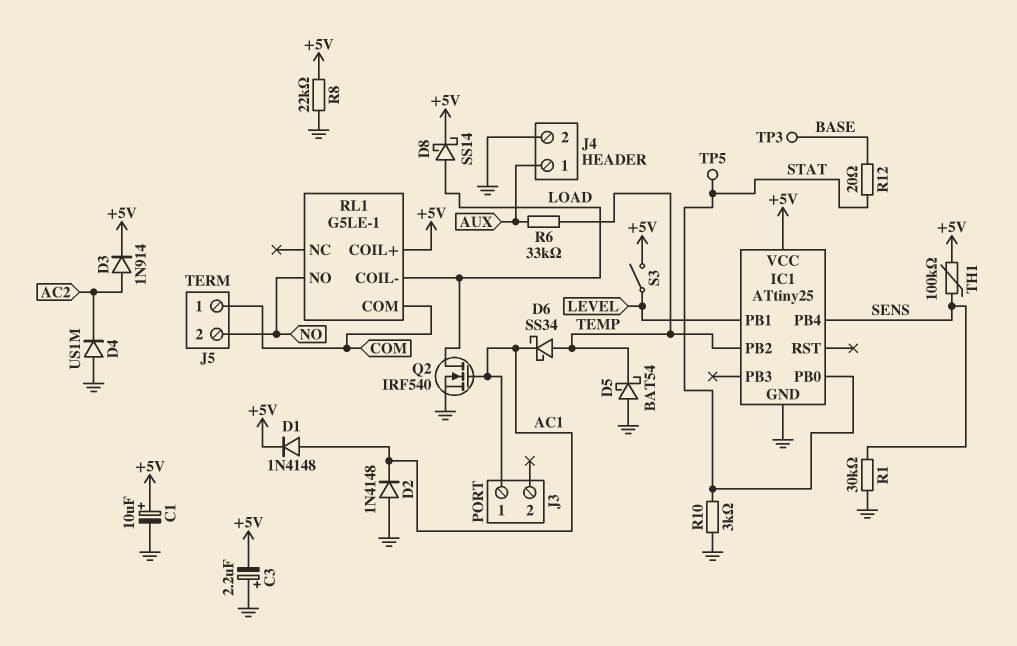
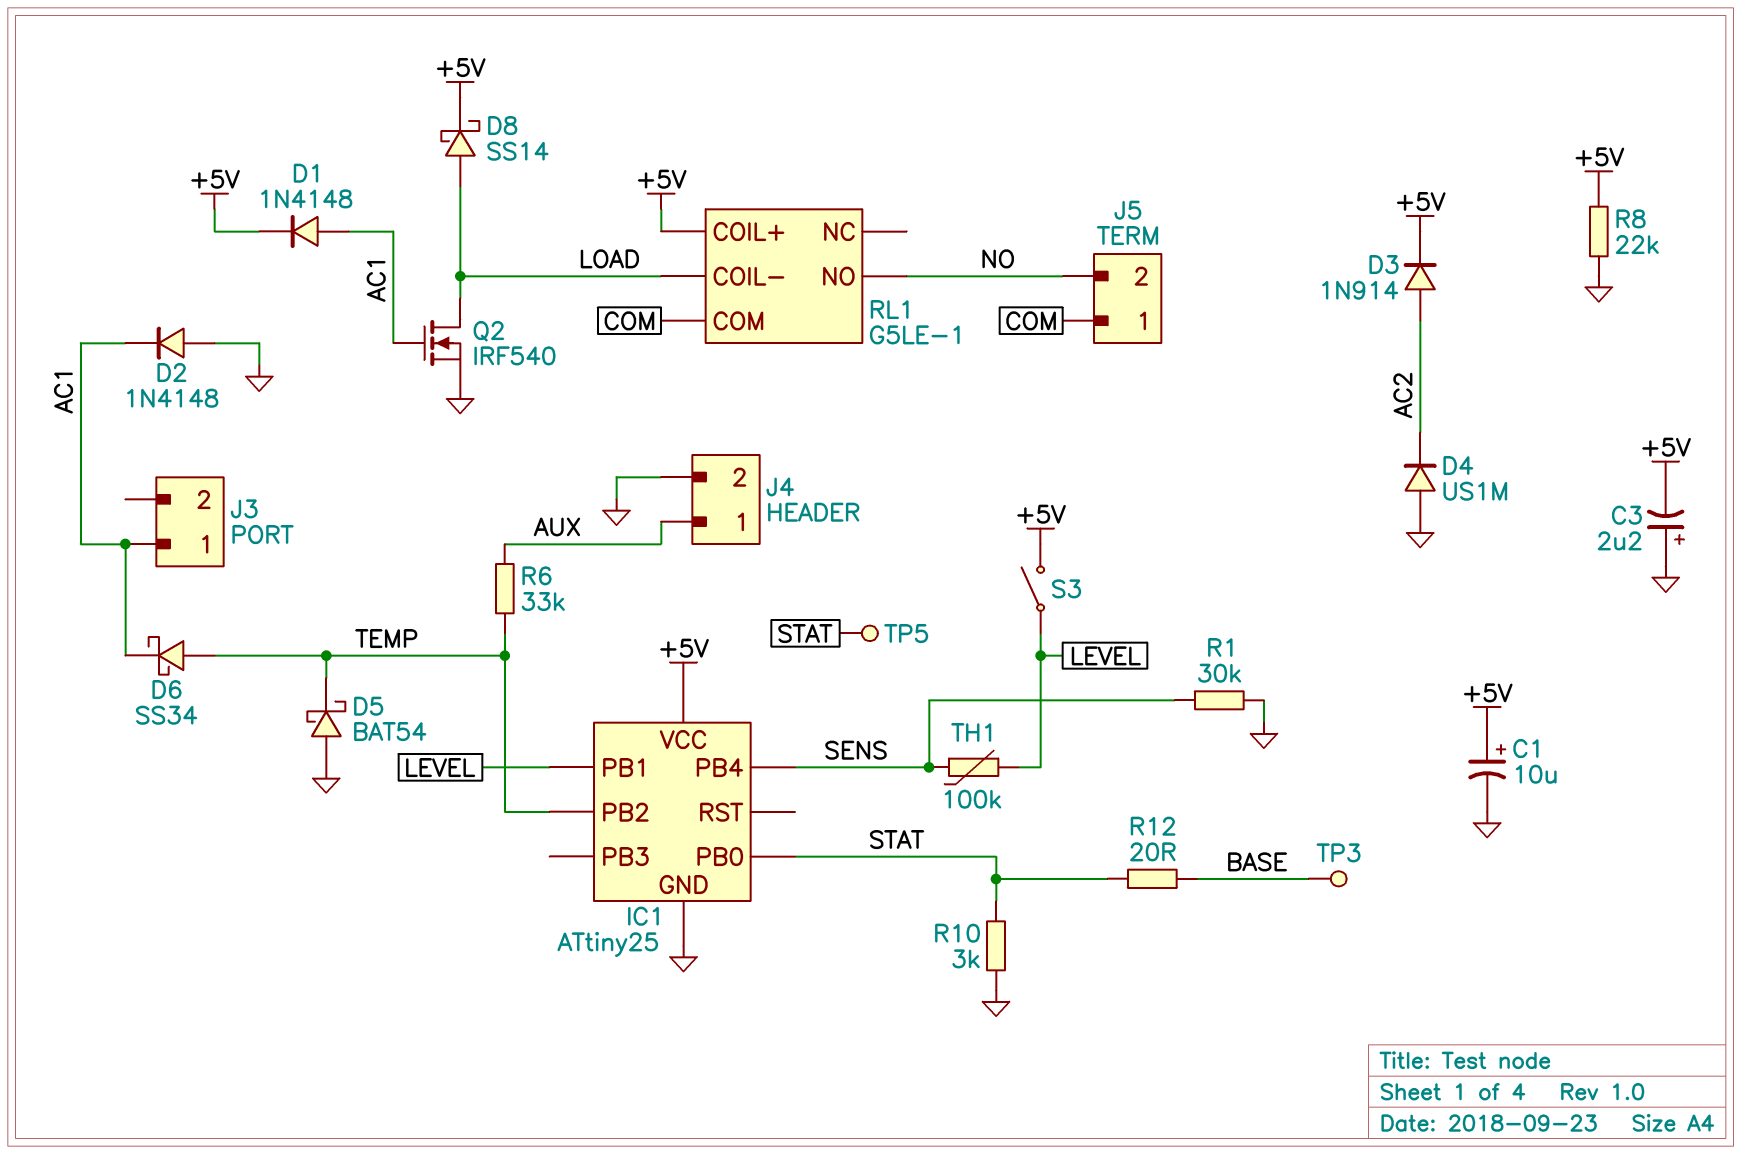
TH1: 100k (+5V, SENS) -> 100k (LEVEL, SENS)

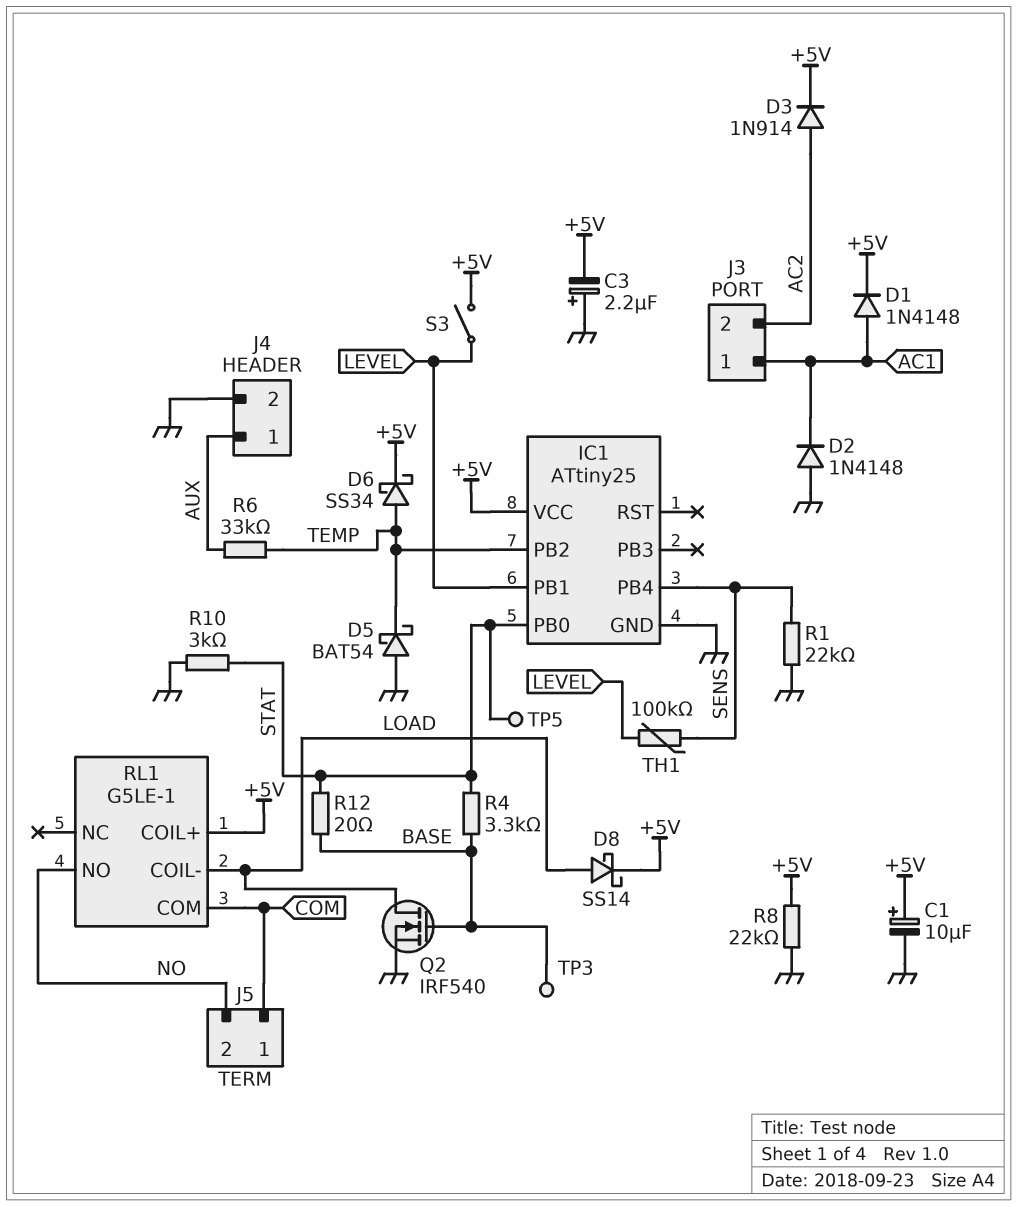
D4: diode US1M (A GND, K AC2) -> none
D6: schottky SS34 (A TEMP, K AC1) -> schottky SS34 (A TEMP, K +5V)
J3 pin 2: none -> AC2
Q2: NMOS IRF540 (G AC1, D LOAD, S GND) -> NMOS IRF540 (G BASE, D LOAD, S GND)
R1: 30k (GND, SENS) -> 22k (GND, SENS)
R4: none -> 3.3k (BASE, STAT)

